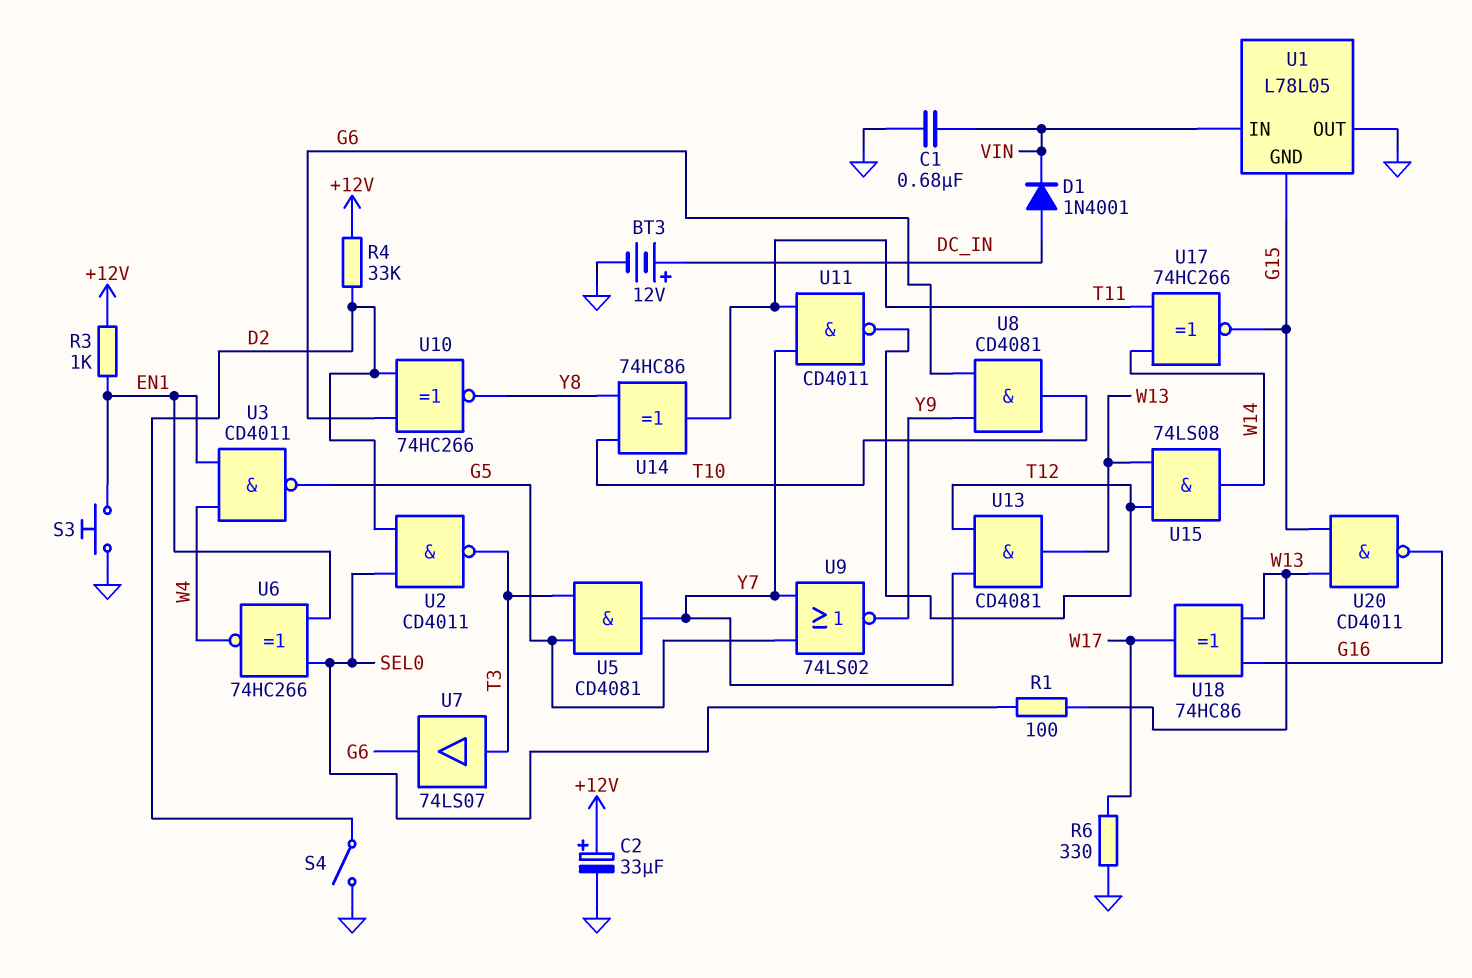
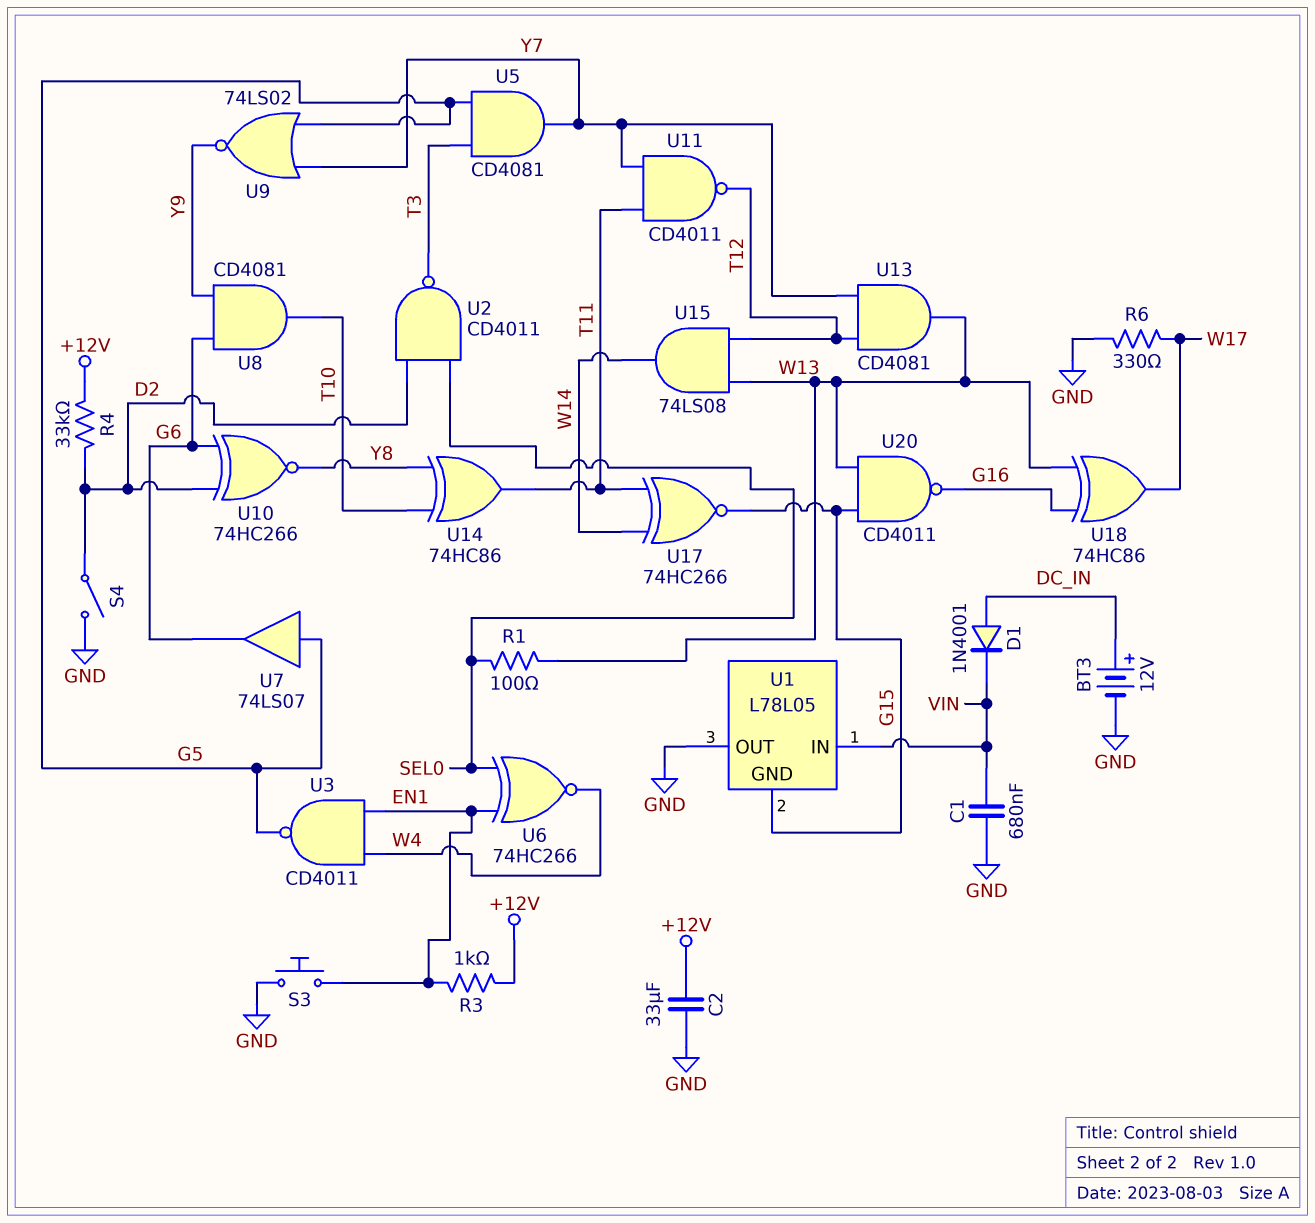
C2: 33uF (plus +12V, minus GND) -> 33uF (+12V, GND)
U7: buffer 74LS07 (in T3, out G6) -> buffer 74LS07 (in G5, out G6)

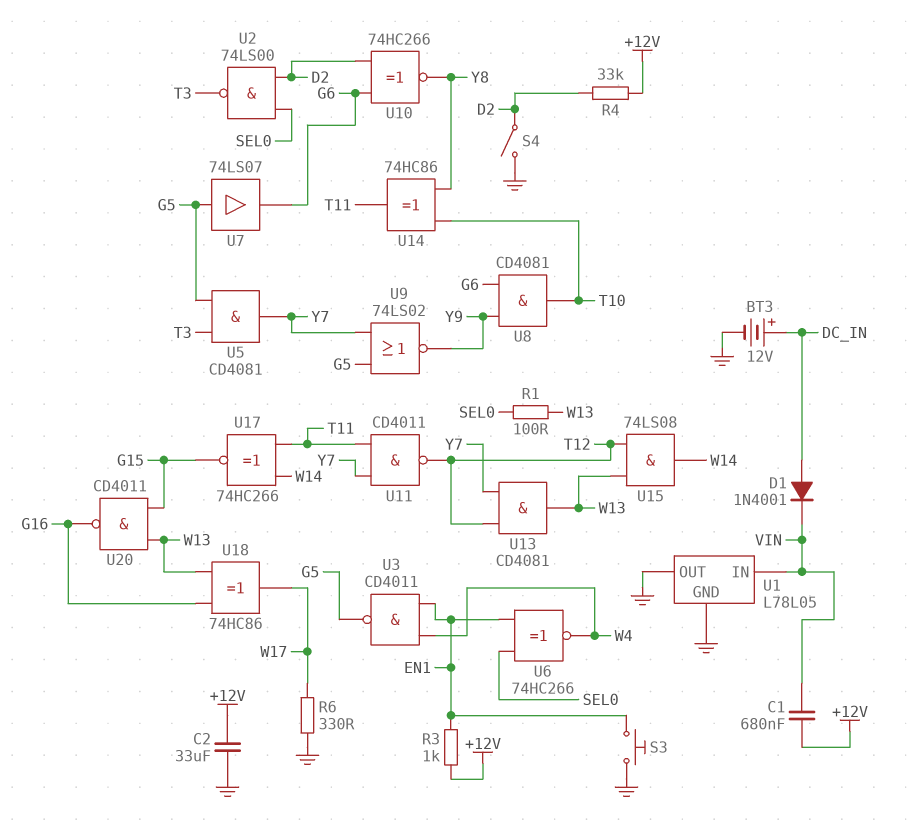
C1: 680nF (GND, VIN) -> 680nF (+12V, VIN)
U1 pin GND: G15 -> GND
U2: NAND CD4011 (in D2, in SEL0, out T3) -> NAND 74LS00 (in D2, in SEL0, out T3)

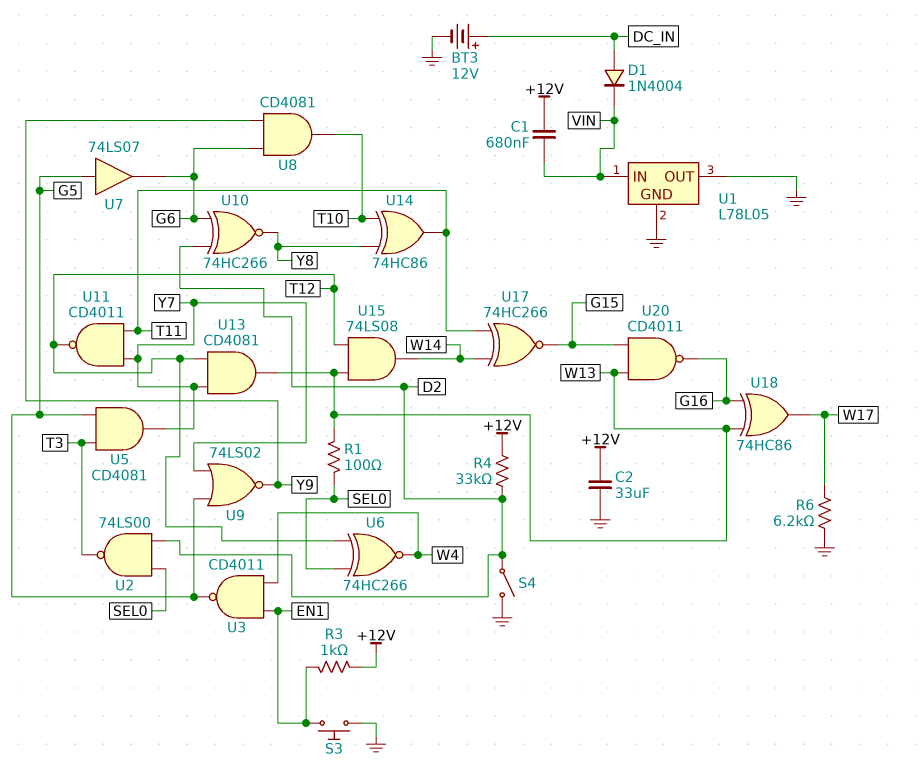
D1: diode 1N4001 (A DC_IN, K VIN) -> diode 1N4004 (A DC_IN, K VIN)
R6: 330 (GND, W17) -> 6.2k (GND, W17)
U6: XNOR 74HC266 (in EN1, in SEL0, out W4) -> XNOR 74HC266 (in SEL0, in T12, out W4)

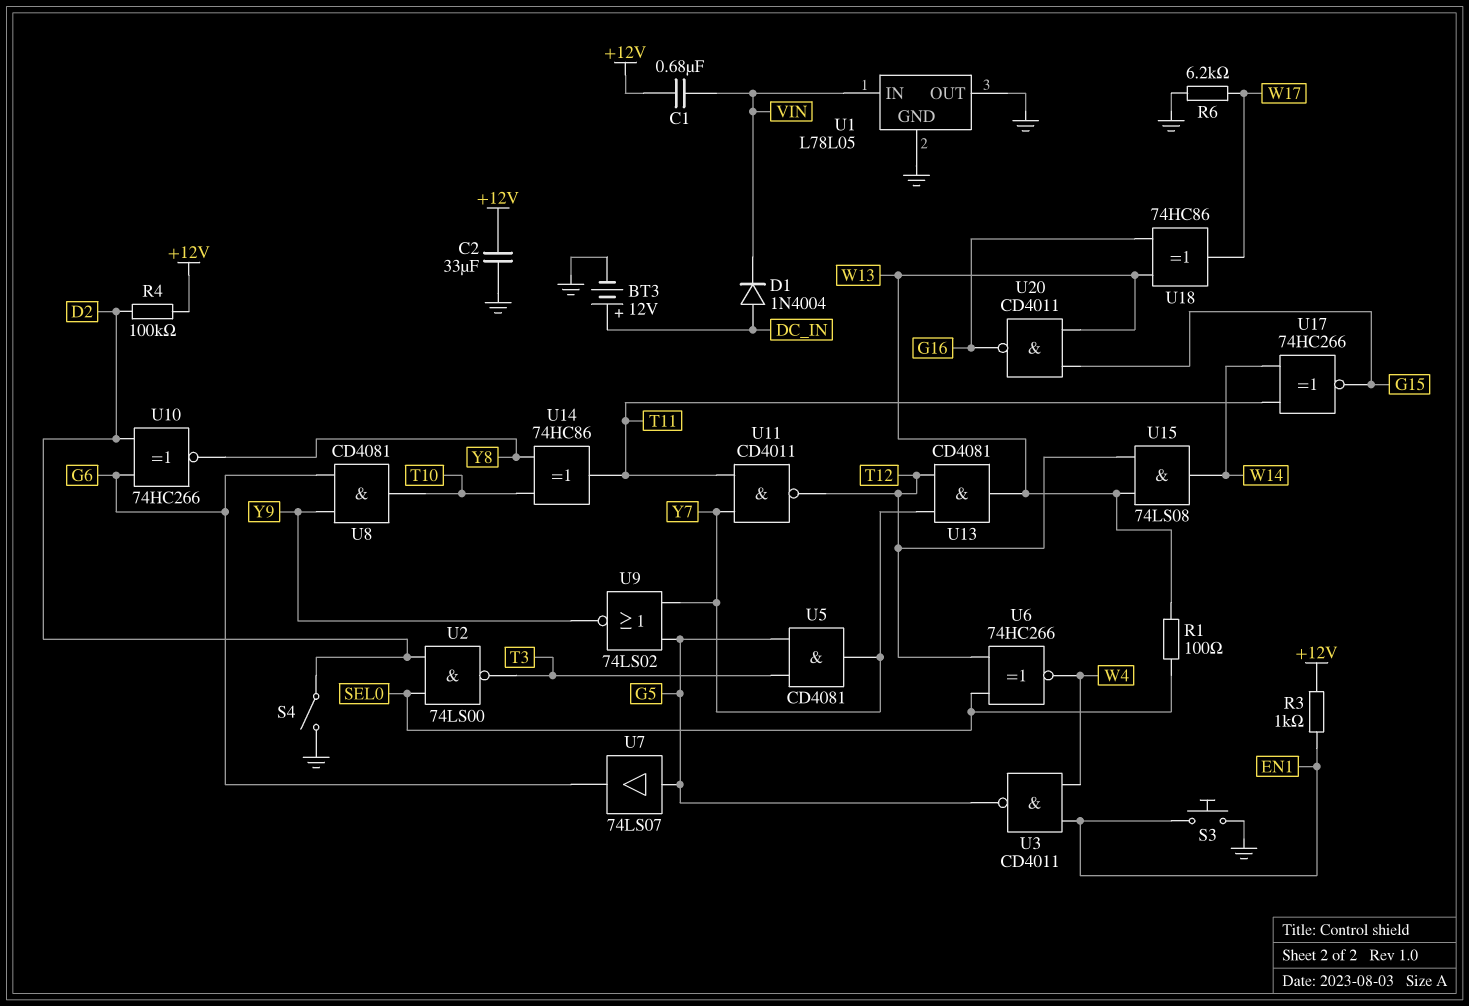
R4: 33k (+12V, D2) -> 100k (+12V, D2)

